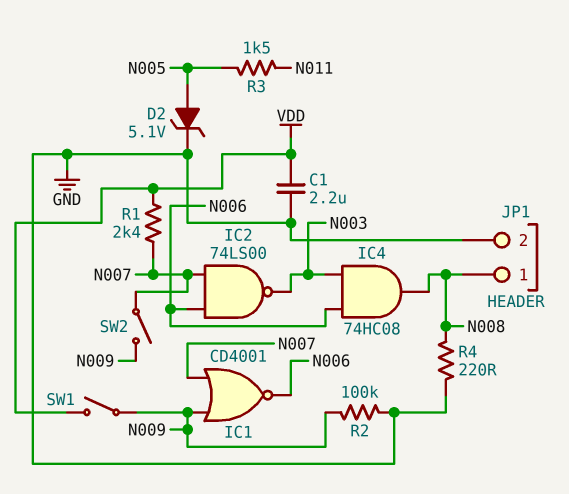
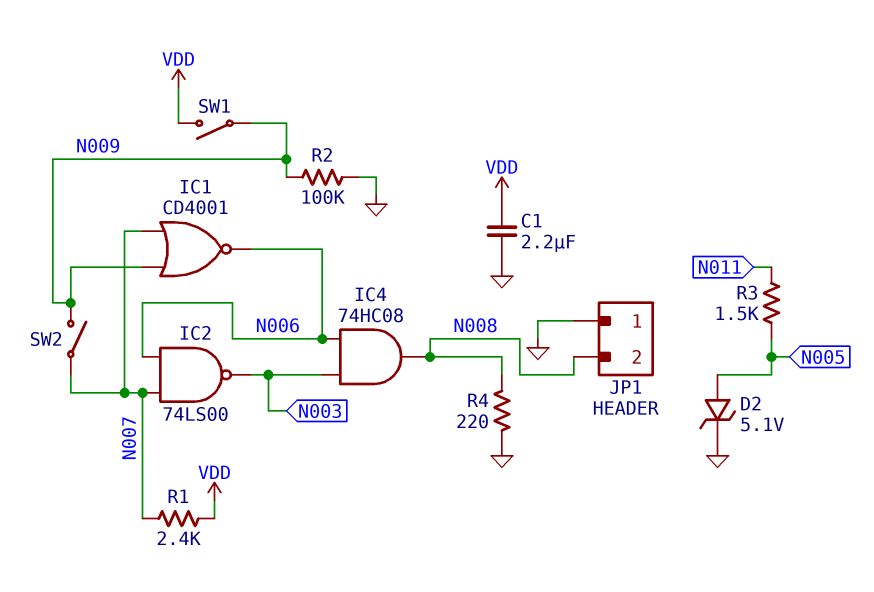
JP1 pin 1: N008 -> GND
JP1 pin 2: GND -> N008

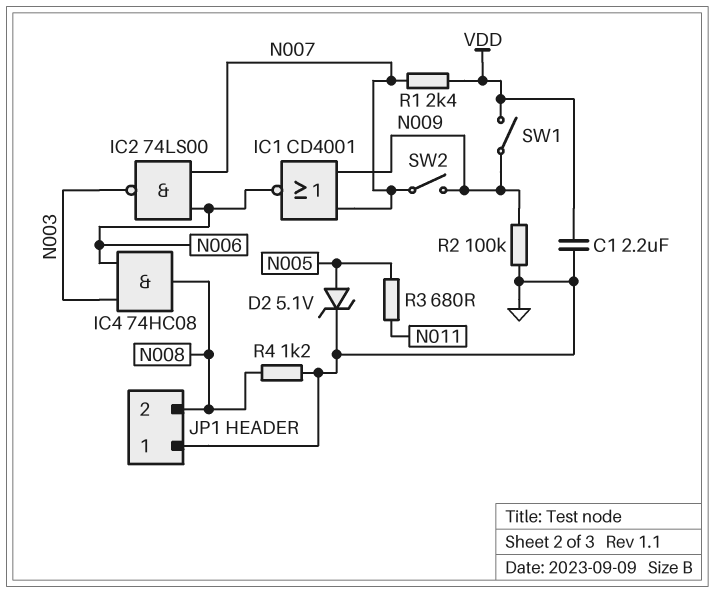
R3: 1.5k (N005, N011) -> 680 (N005, N011)
R4: 220 (GND, N008) -> 1.2k (GND, N008)

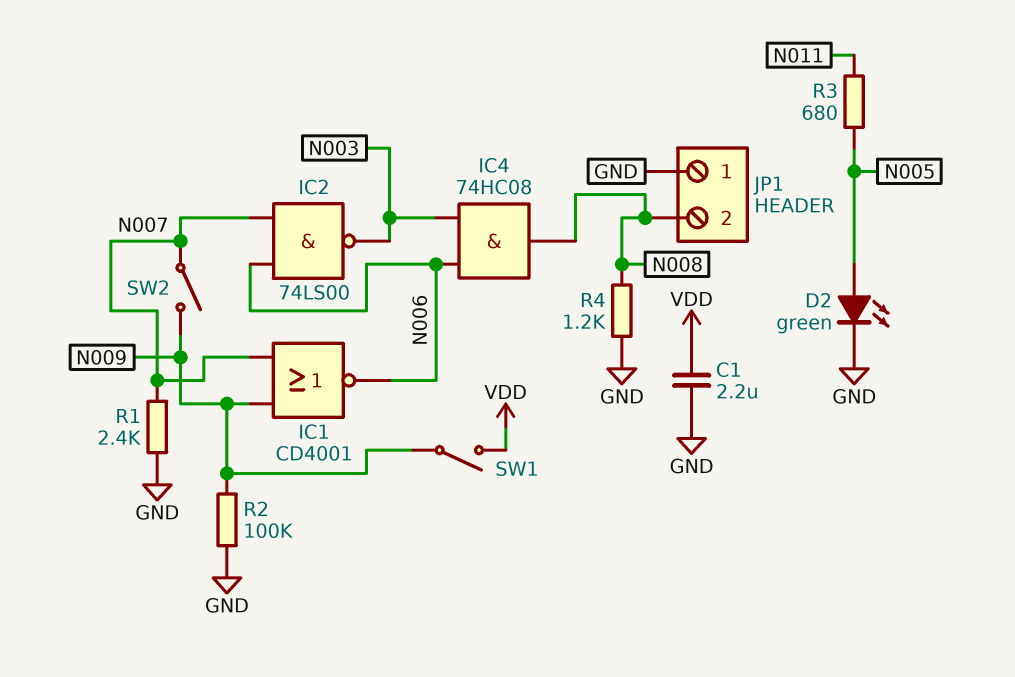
D2: zener 5.1V (A N005, K GND) -> LED green (A N005, K GND)
R1: 2.4k (N007, VDD) -> 2.4k (GND, N007)

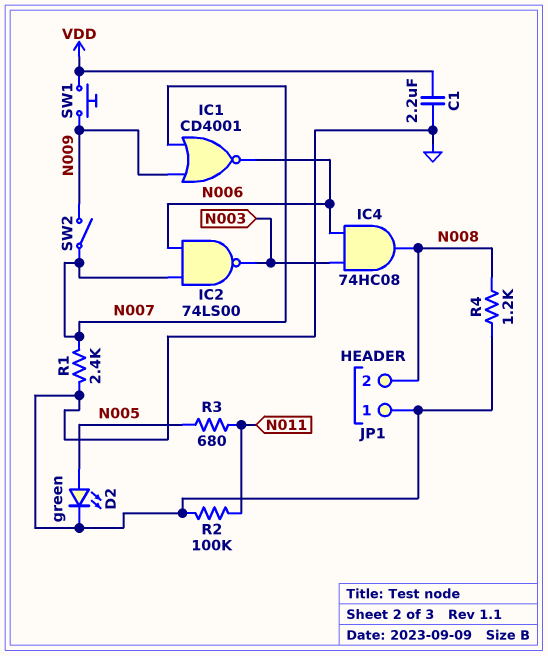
R2: 100k (GND, N009) -> 100k (GND, N011)
SW1: switch (N009, VDD) -> button (N009, VDD)

